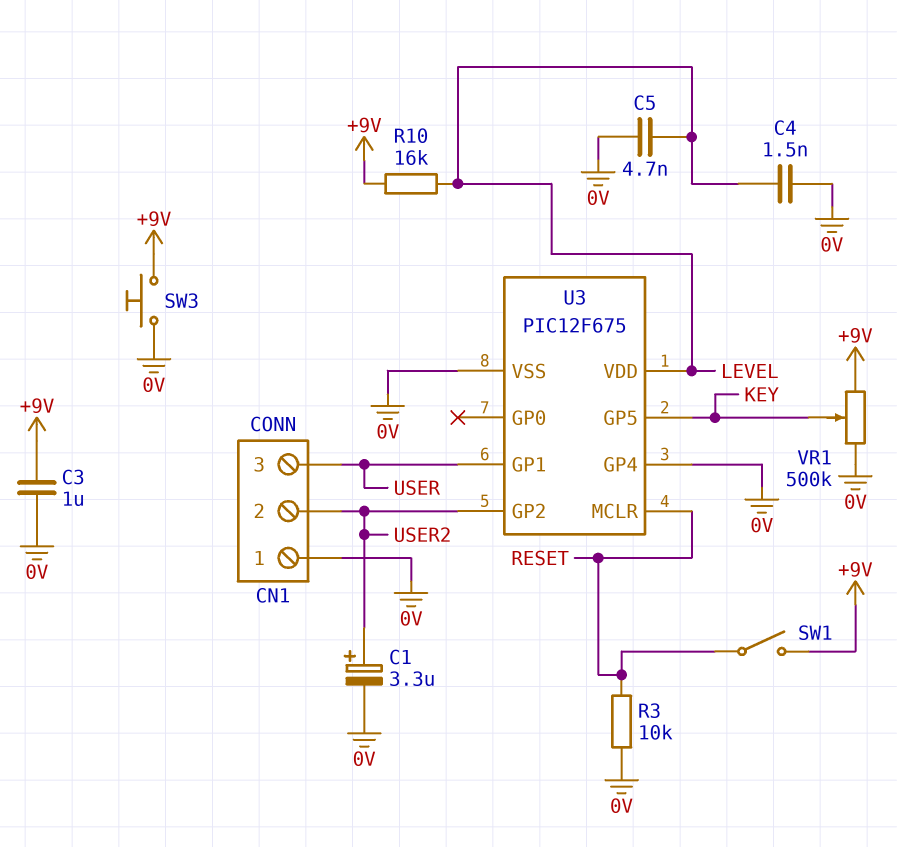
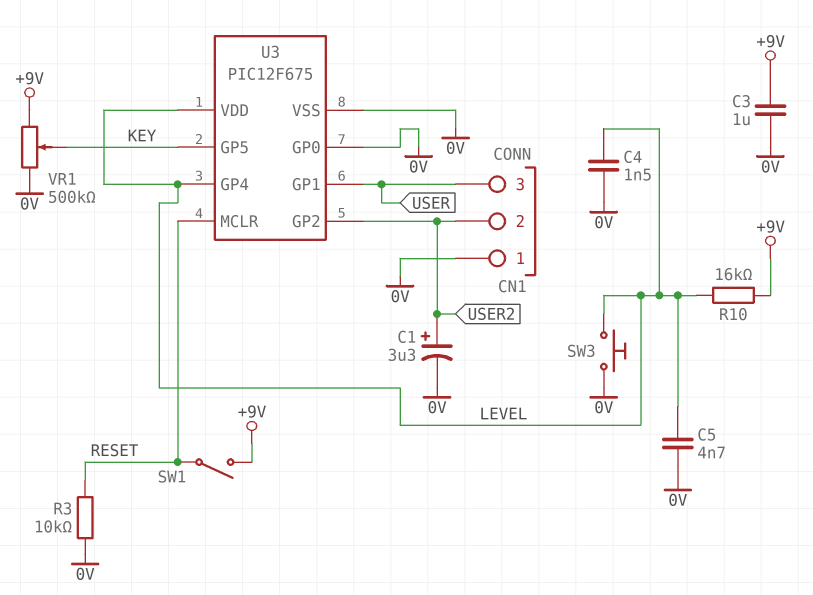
SW3: button (+9V, 0V) -> button (0V, LEVEL)
U3 pin GP0: none -> 0V
U3 pin GP4: 0V -> LEVEL

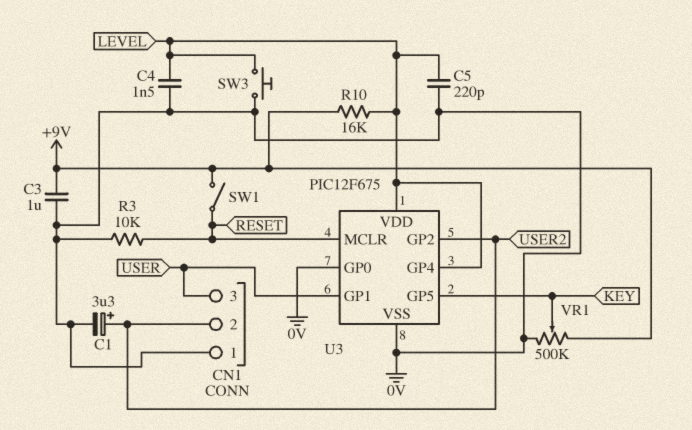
C5: 4.7nF (0V, LEVEL) -> 220pF (0V, LEVEL)

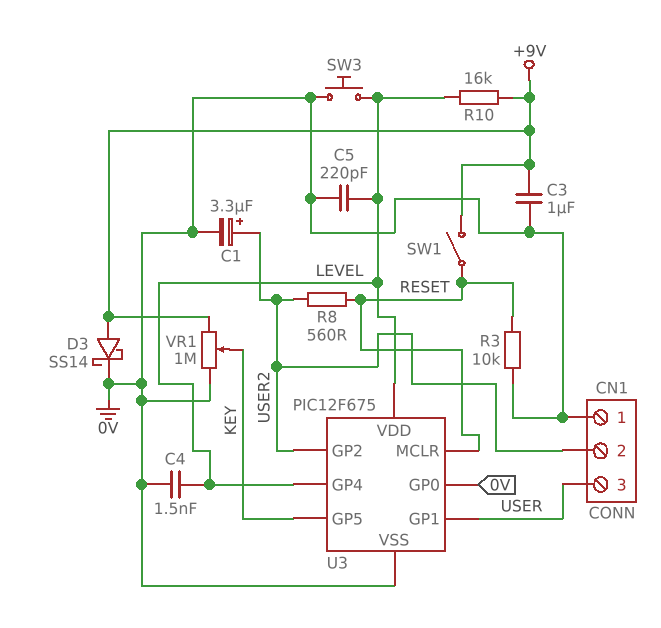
D3: none -> schottky SS14 (A +9V, K 0V)
R8: none -> 560 (RESET, USER2)
VR1: 500k (+9V, 0V, wiper KEY) -> 1M (+9V, 0V, wiper KEY)

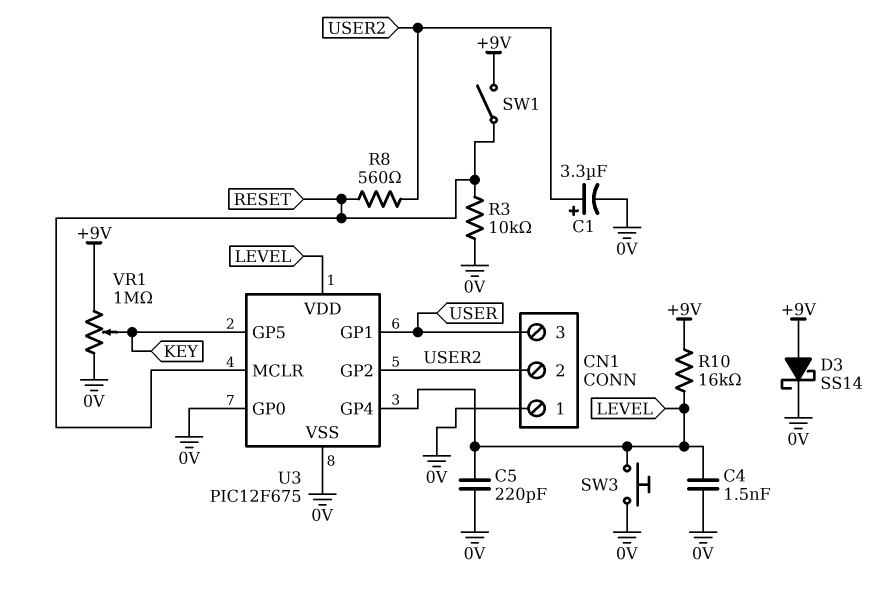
C3: 1uF (+9V, 0V) -> none

